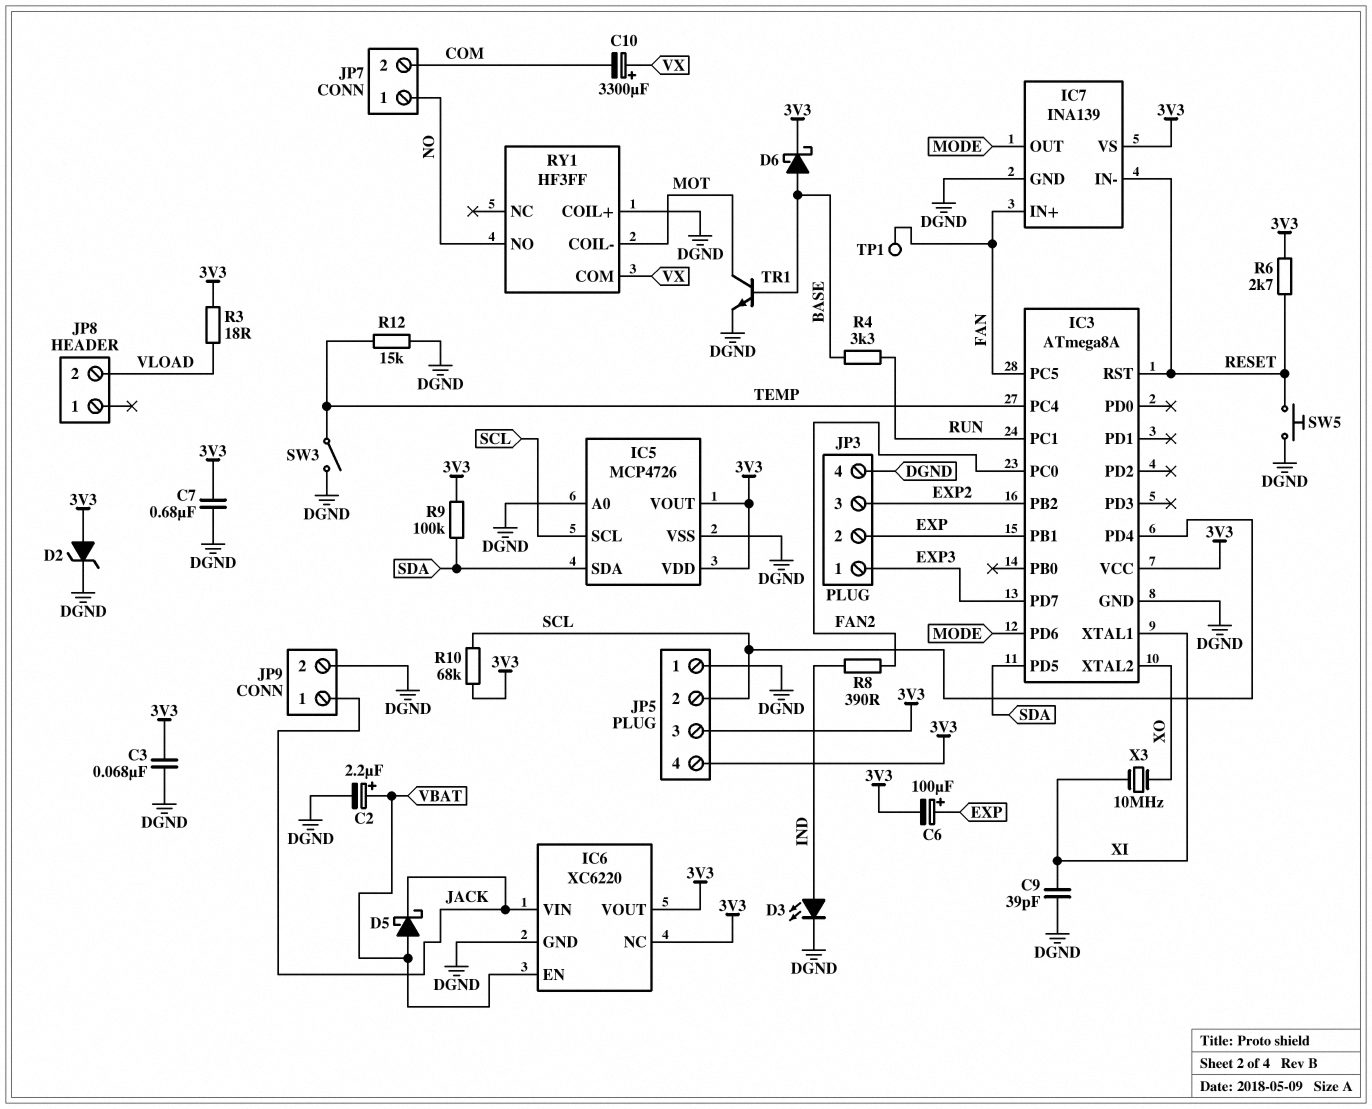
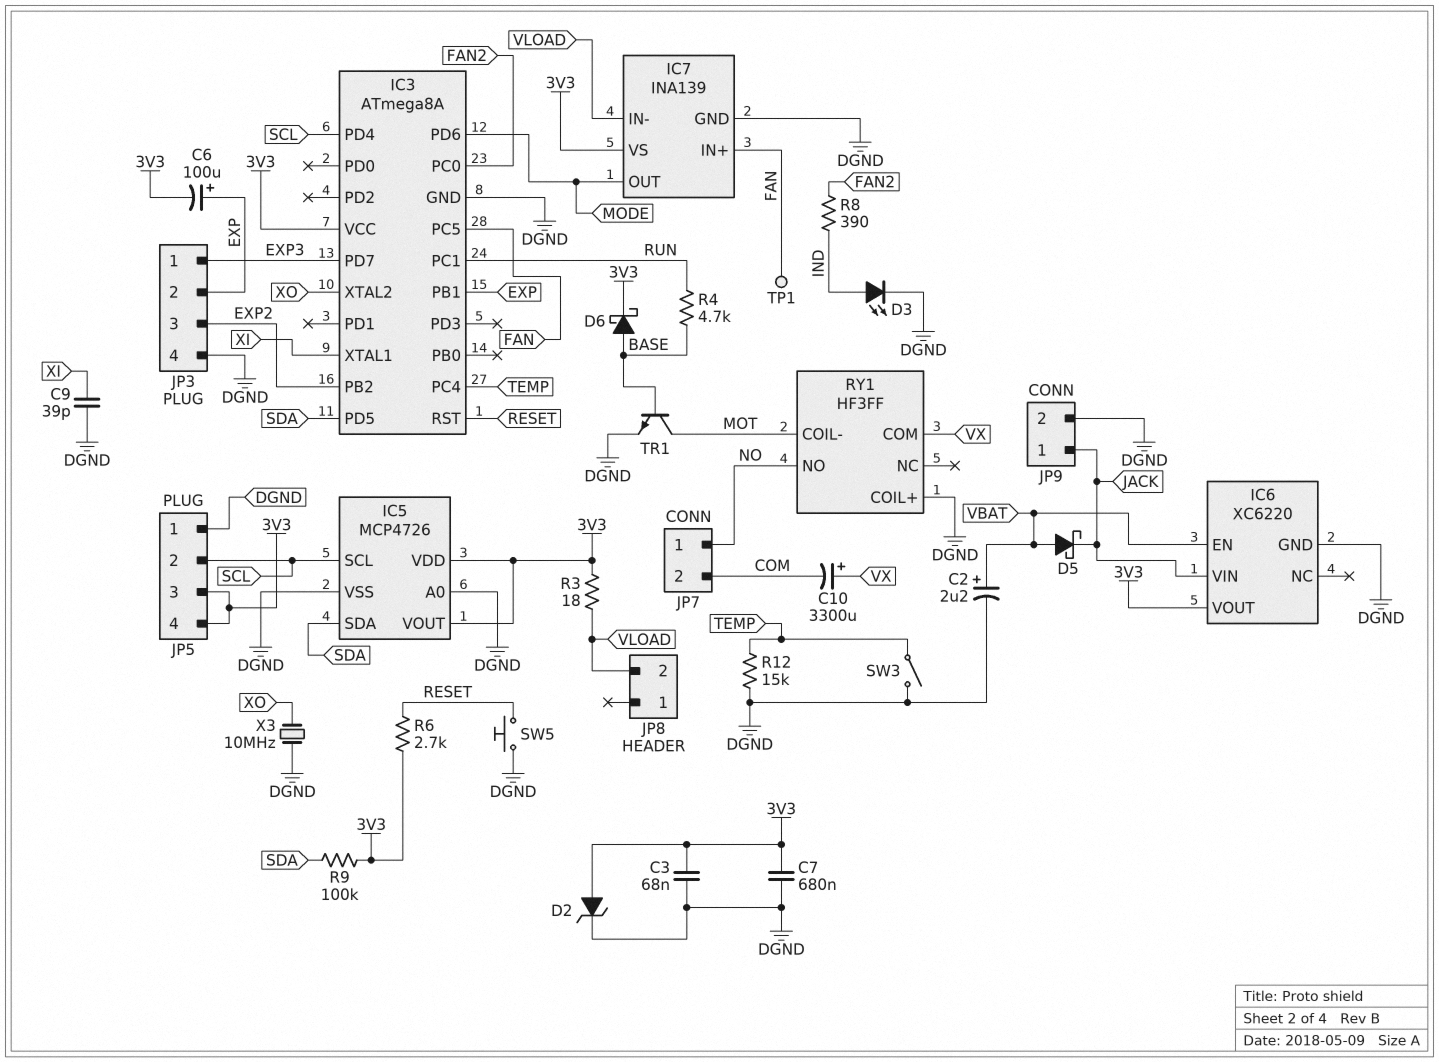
IC6 pin NC: 3V3 -> none
IC7 pin IN-: RESET -> VLOAD
R4: 3.3k (BASE, RUN) -> 4.7k (BASE, RUN)
R10: 68k (3V3, SCL) -> none
X3: 10MHz (XI, XO) -> 10MHz (DGND, XO)

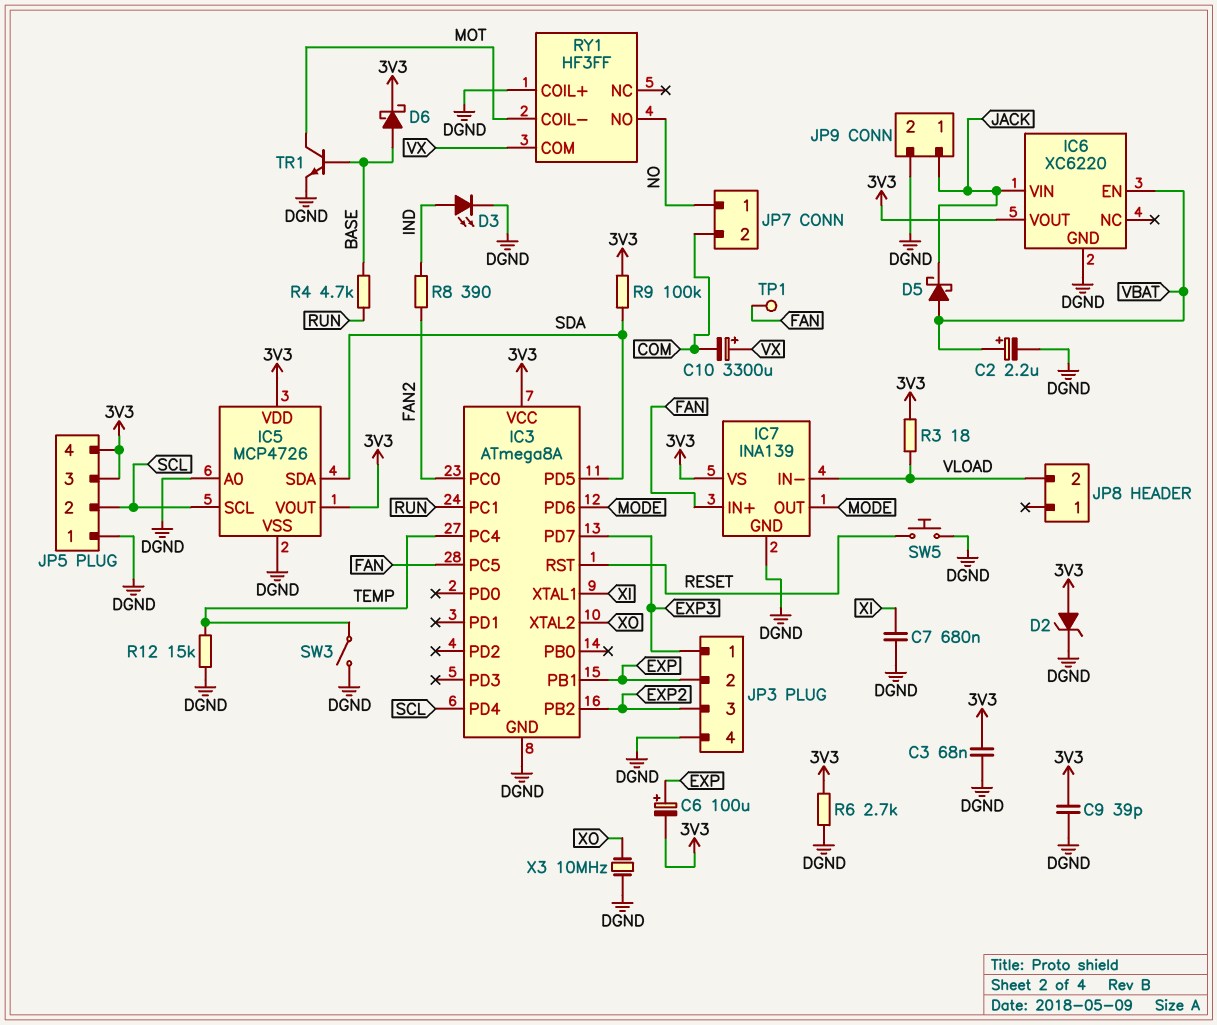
C7: 680nF (3V3, DGND) -> 680nF (DGND, XI)
C9: 39pF (DGND, XI) -> 39pF (3V3, DGND)
R6: 2.7k (3V3, RESET) -> 2.7k (3V3, DGND)

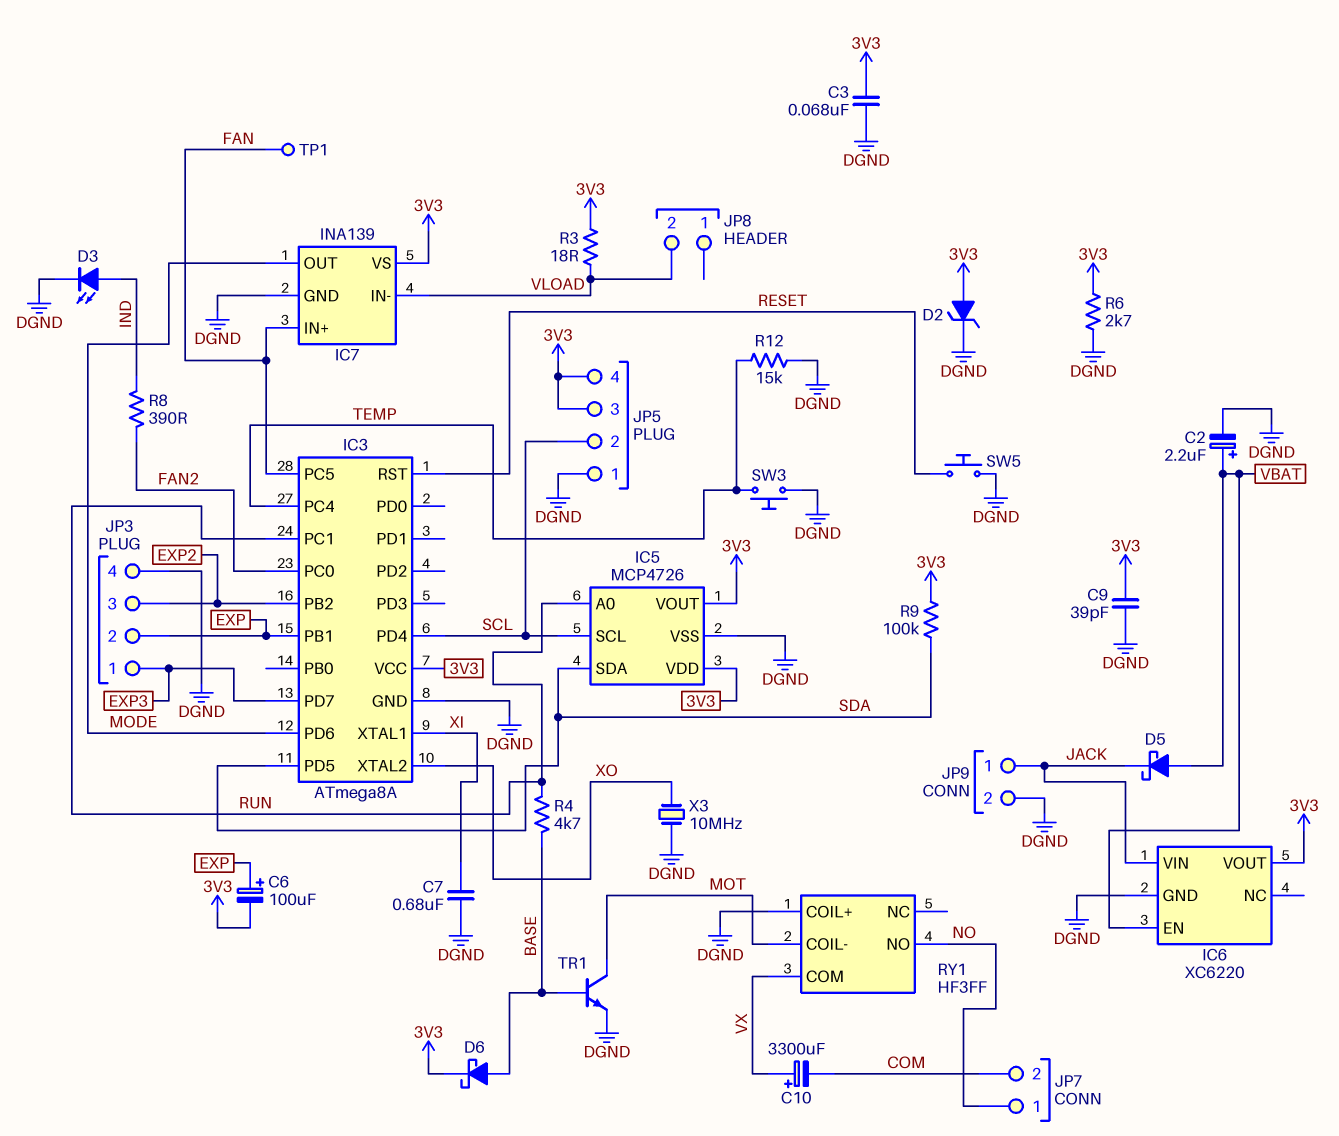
IC5 pin A0: DGND -> RUN
SW3: switch (DGND, TEMP) -> button (DGND, TEMP)

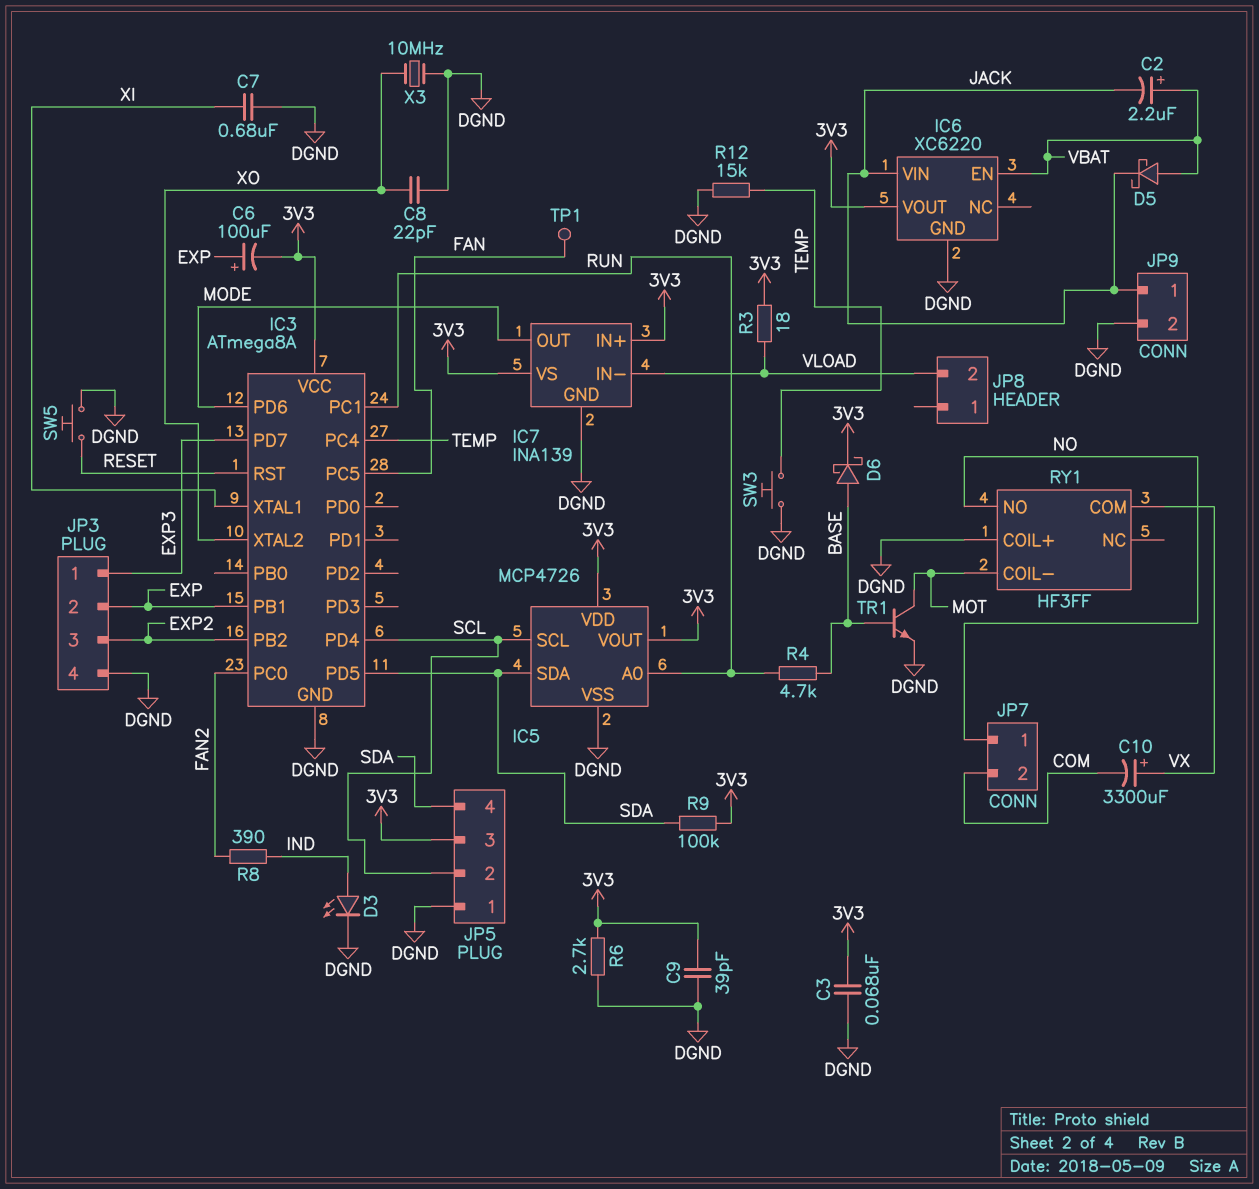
C2: 2.2uF (plus VBAT, minus DGND) -> 2.2uF (plus VBAT, minus JACK)
C8: none -> 22pF (DGND, XO)
D2: zener (A 3V3, K DGND) -> none
IC7 pin IN+: FAN -> 3V3
JP5 pin 4: 3V3 -> SDA

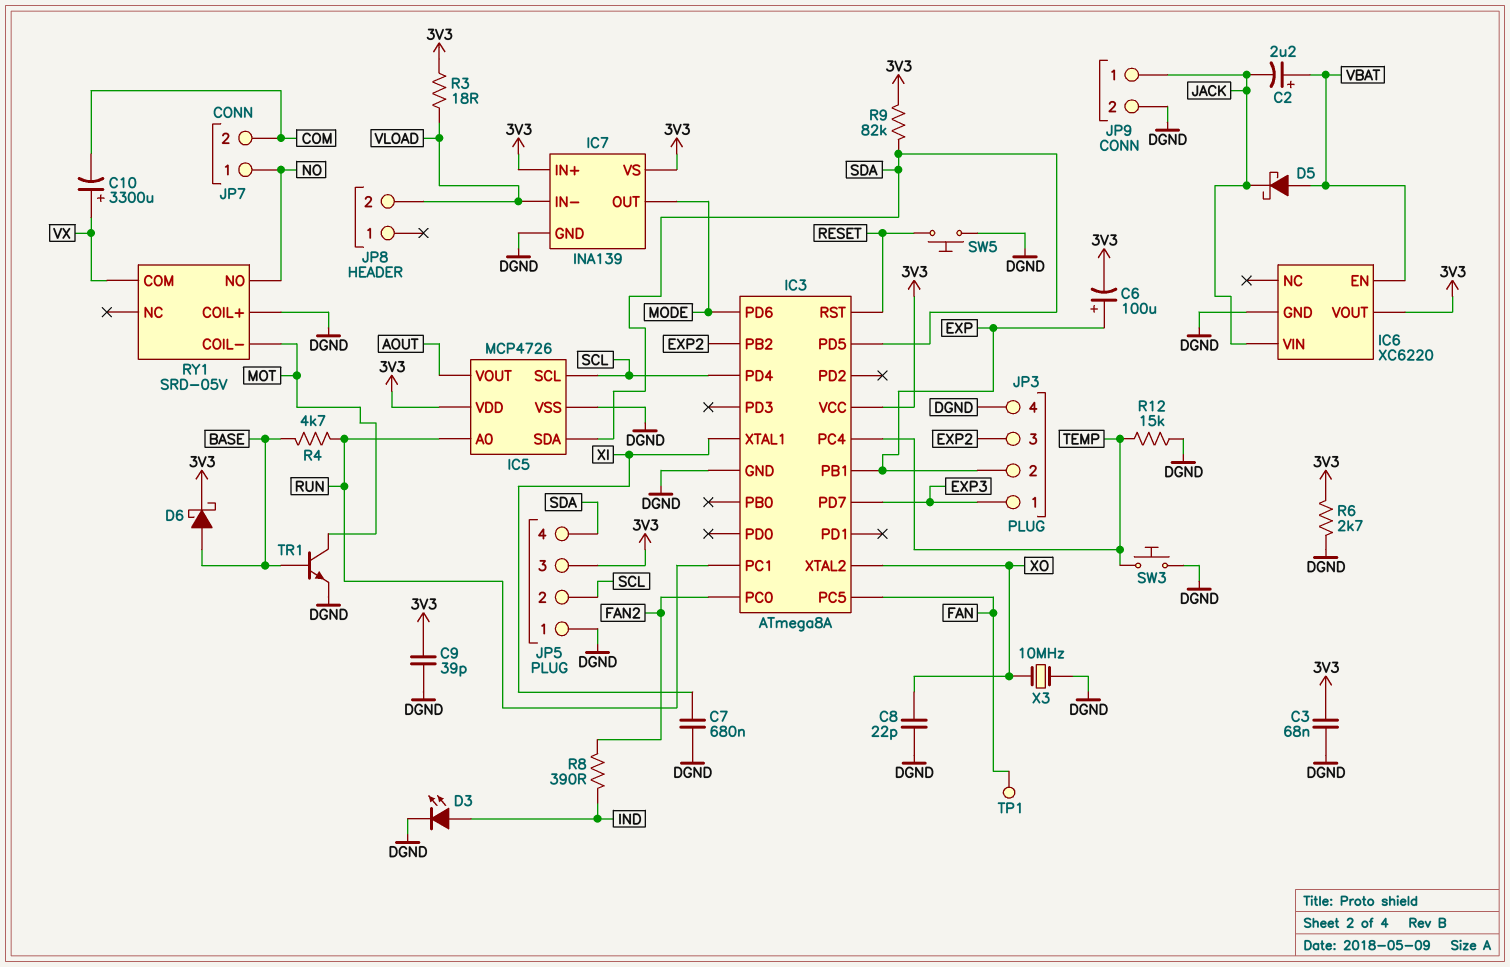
IC5 pin VOUT: 3V3 -> AOUT
R9: 100k (3V3, SDA) -> 82k (3V3, SDA)
RY1: HF3FF -> SRD-05V

